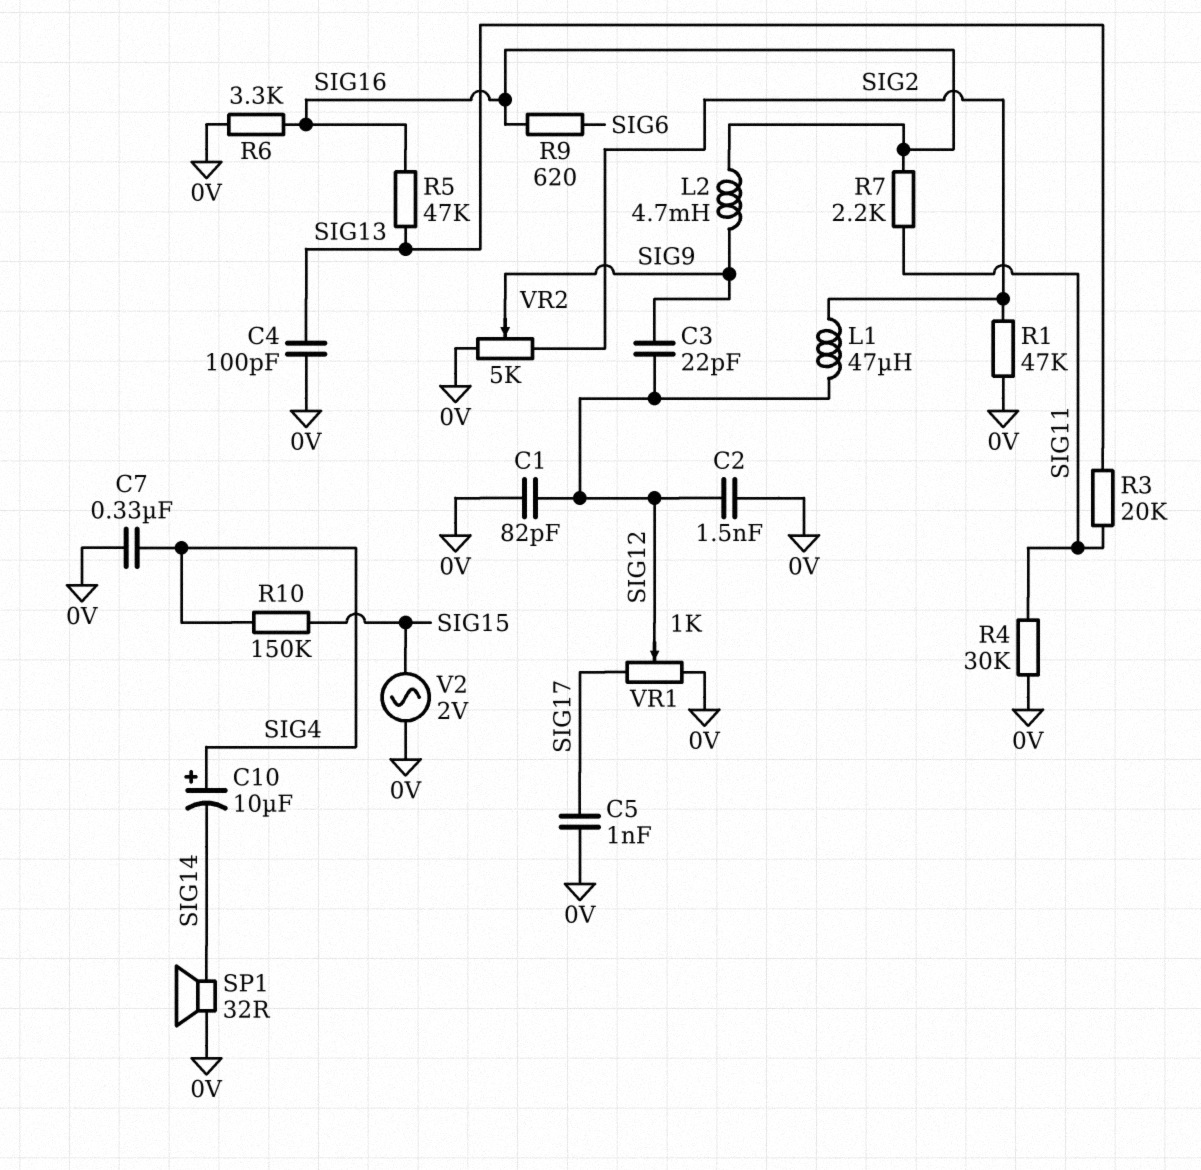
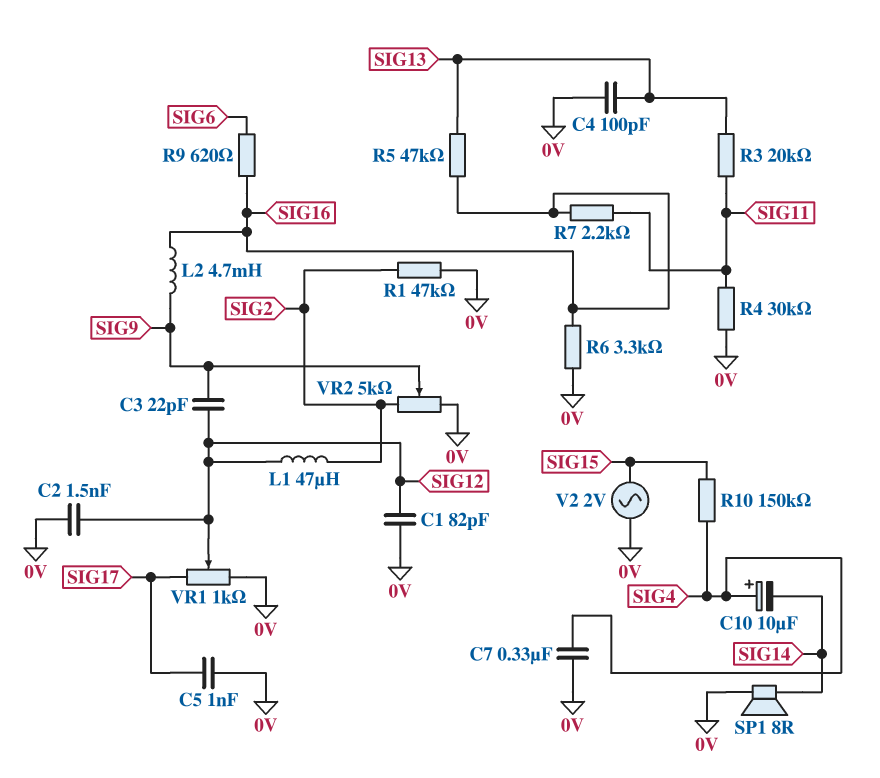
SP1: speaker 32R (0V, SIG14) -> speaker 8R (0V, SIG14)

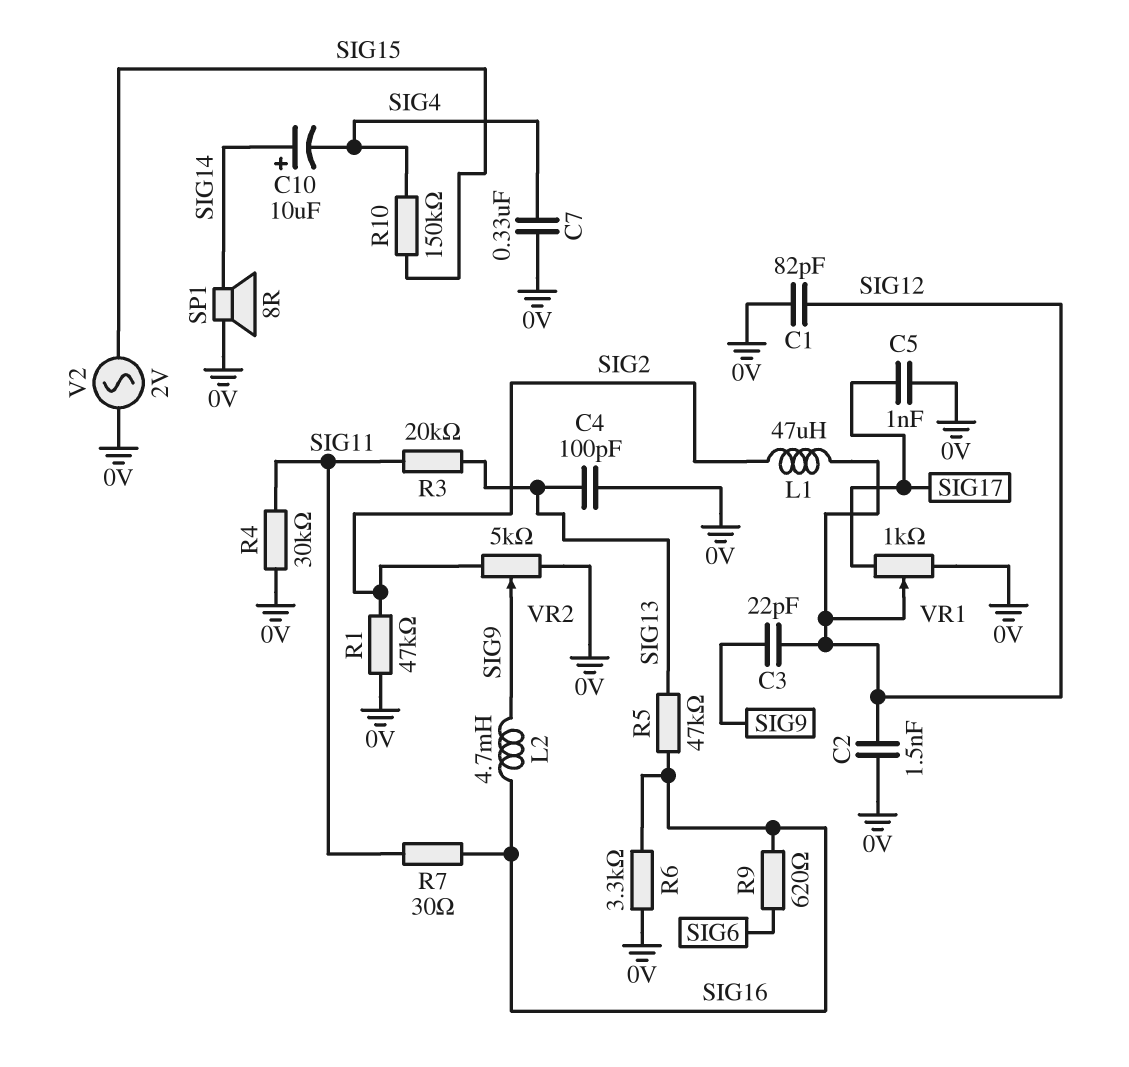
C10: 10uF (plus SIG4, minus SIG14) -> 10uF (plus SIG14, minus SIG4)
R7: 2.2k (SIG11, SIG16) -> 30 (SIG11, SIG16)

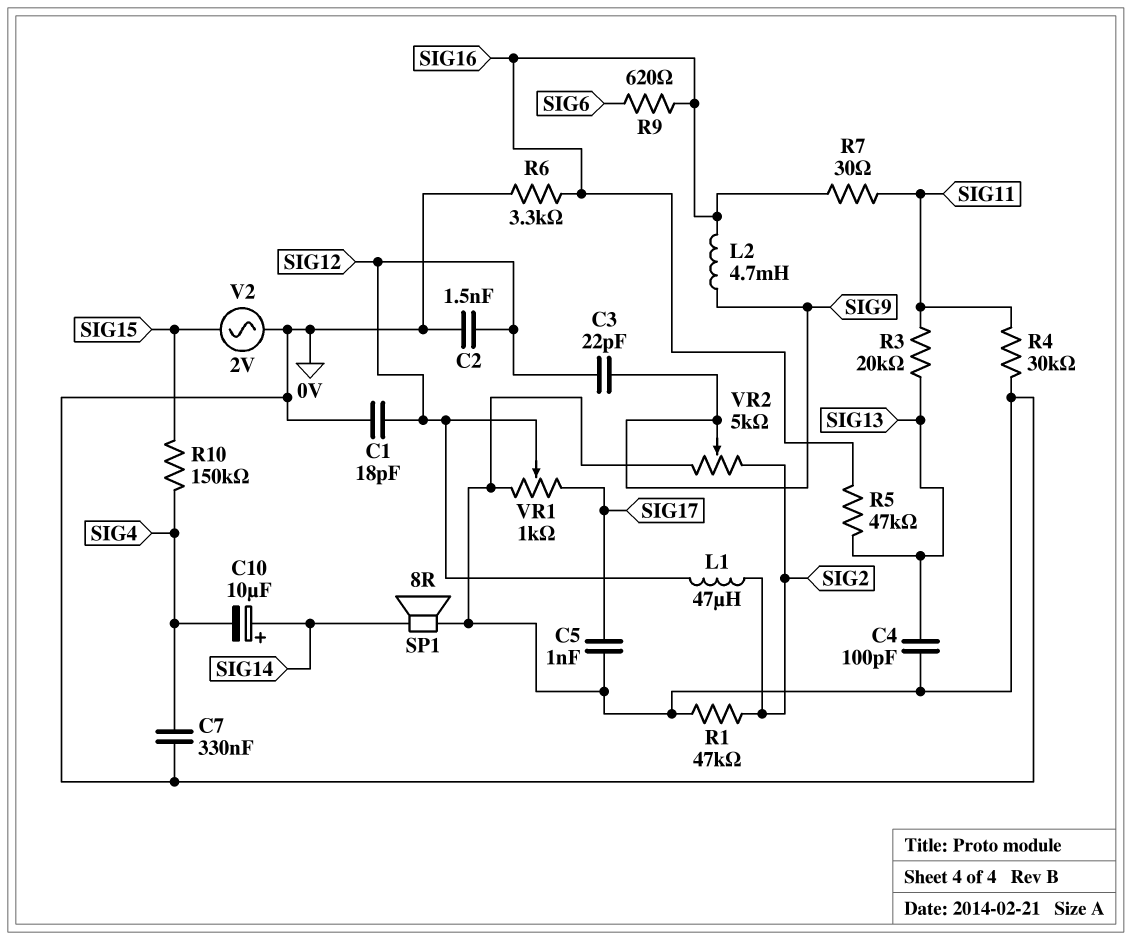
C1: 82pF (0V, SIG12) -> 18pF (0V, SIG12)

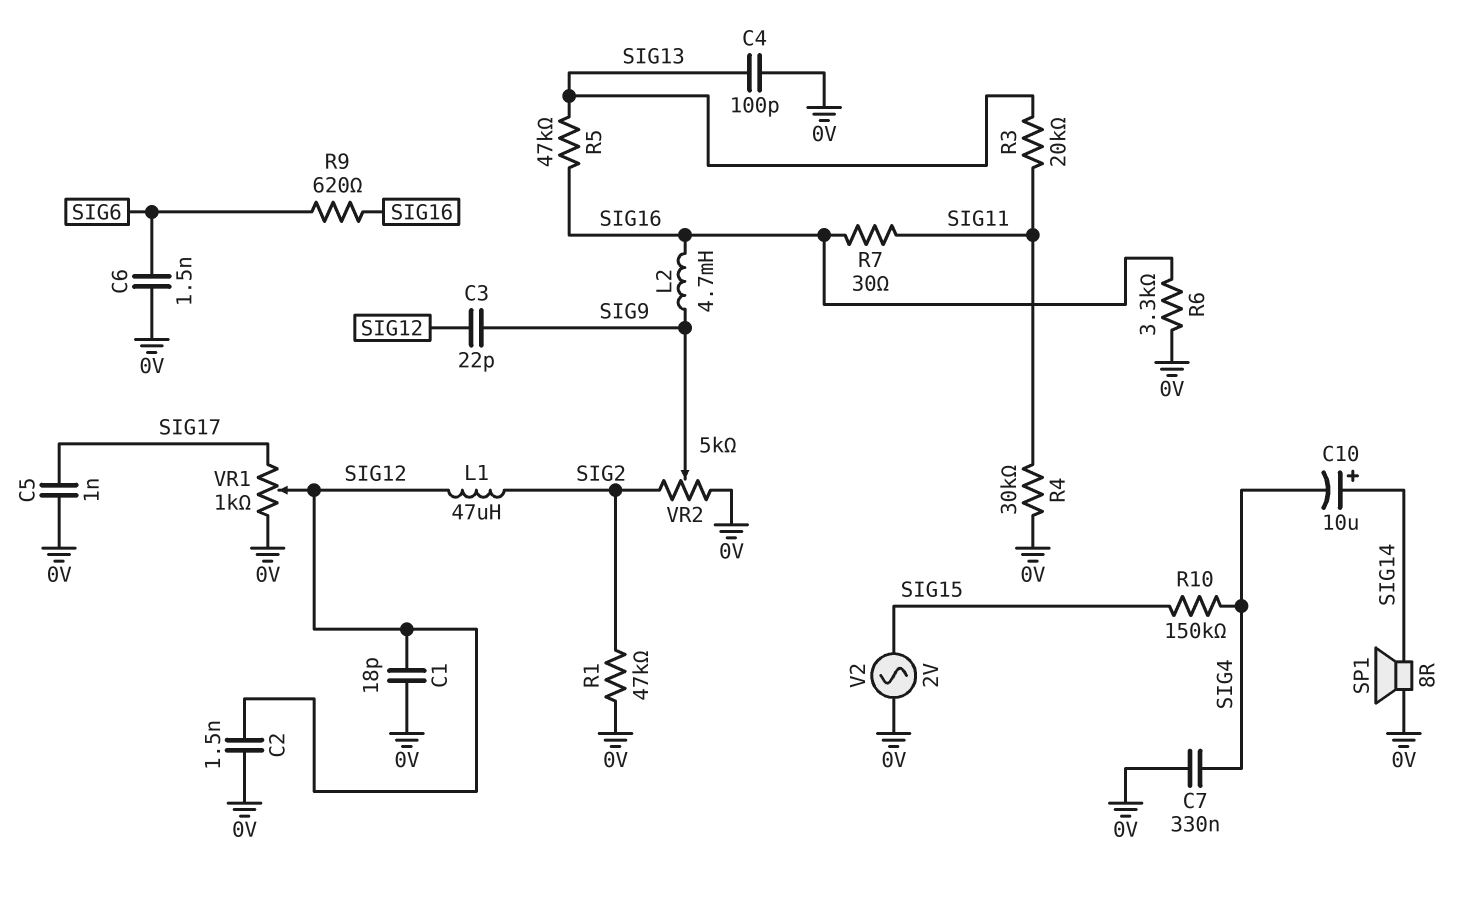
C6: none -> 1.5nF (0V, SIG6)

